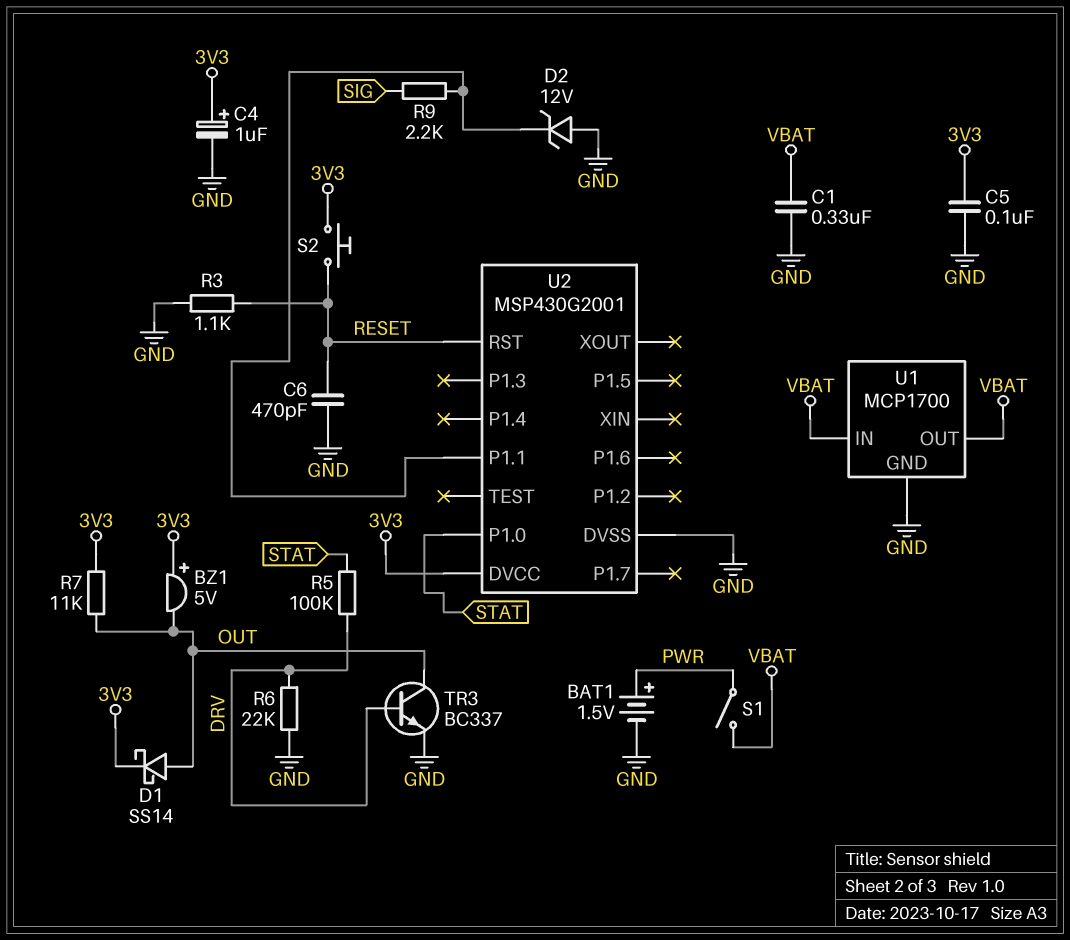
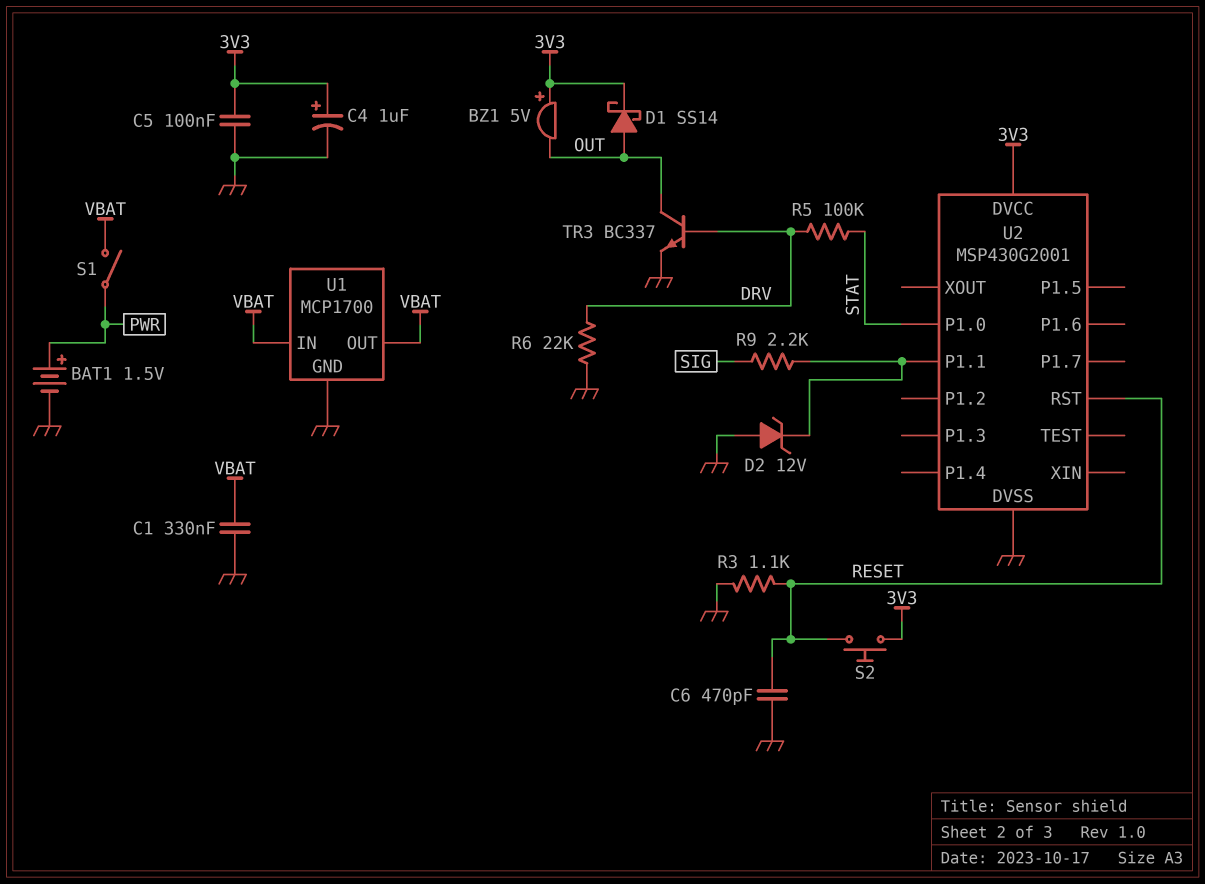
R7: 11k (3V3, OUT) -> none

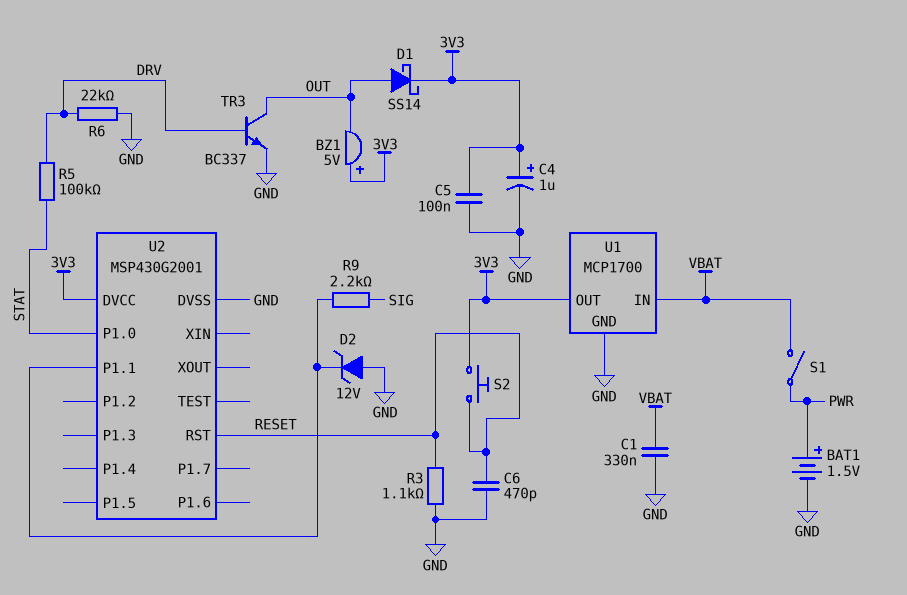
U1 pin OUT: VBAT -> 3V3

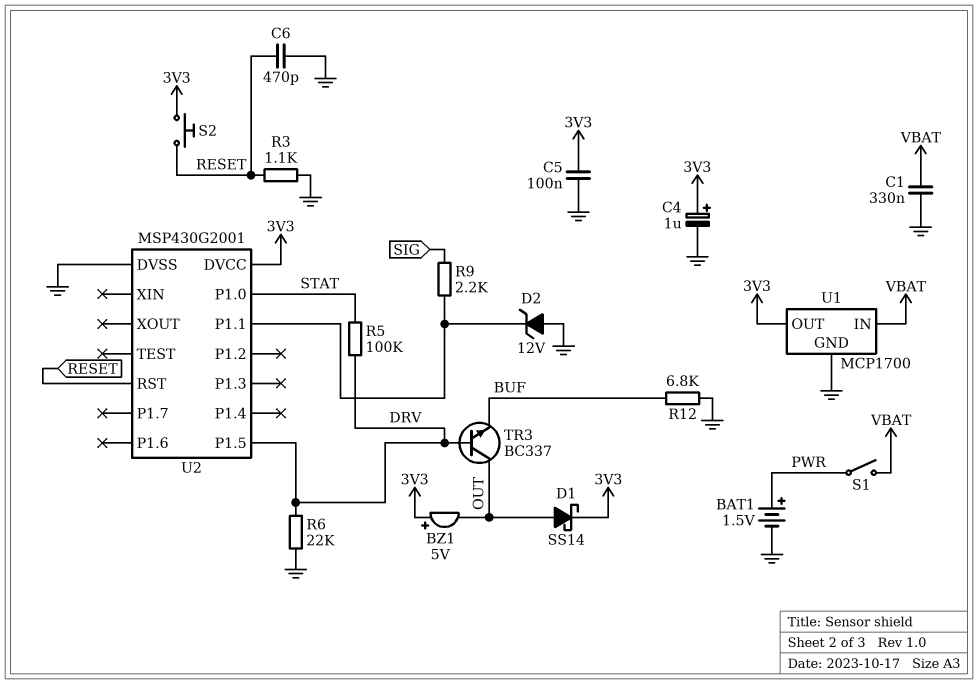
R12: none -> 6.8k (BUF, GND)
TR3: NPN BC337 (B DRV, C OUT, E GND) -> NPN BC337 (B DRV, C OUT, E BUF)
U2 pin P1.5: none -> DRV

